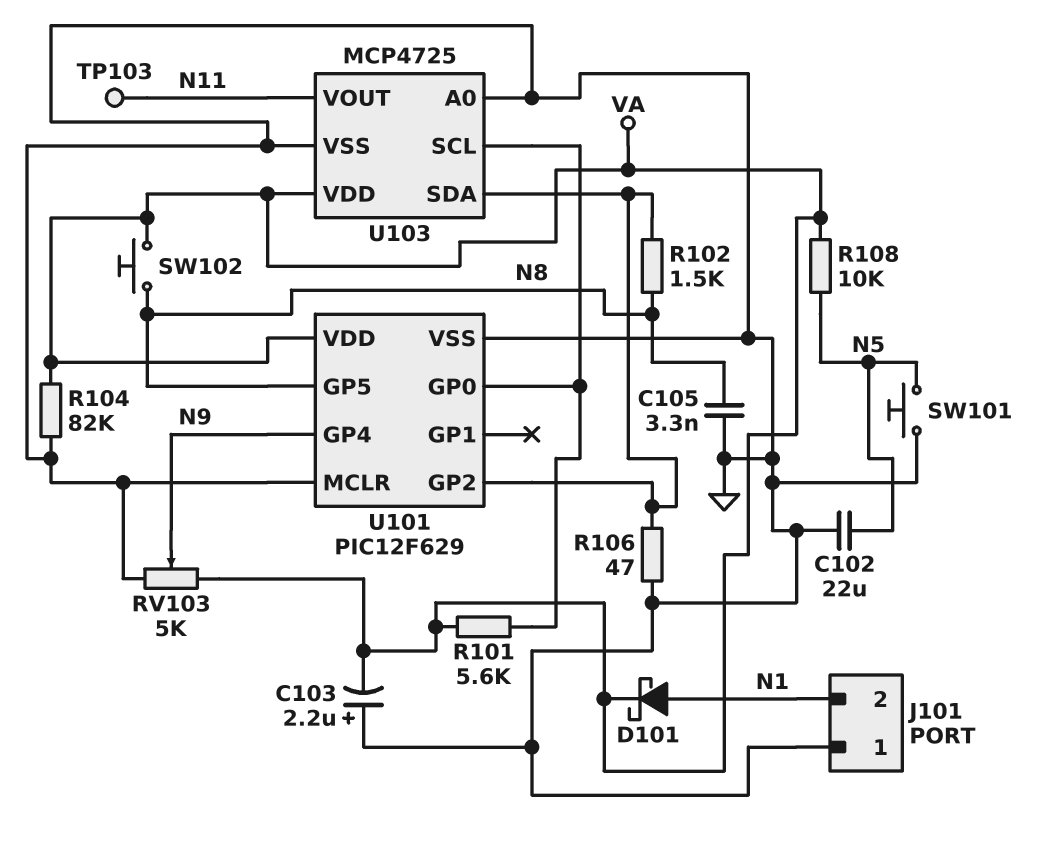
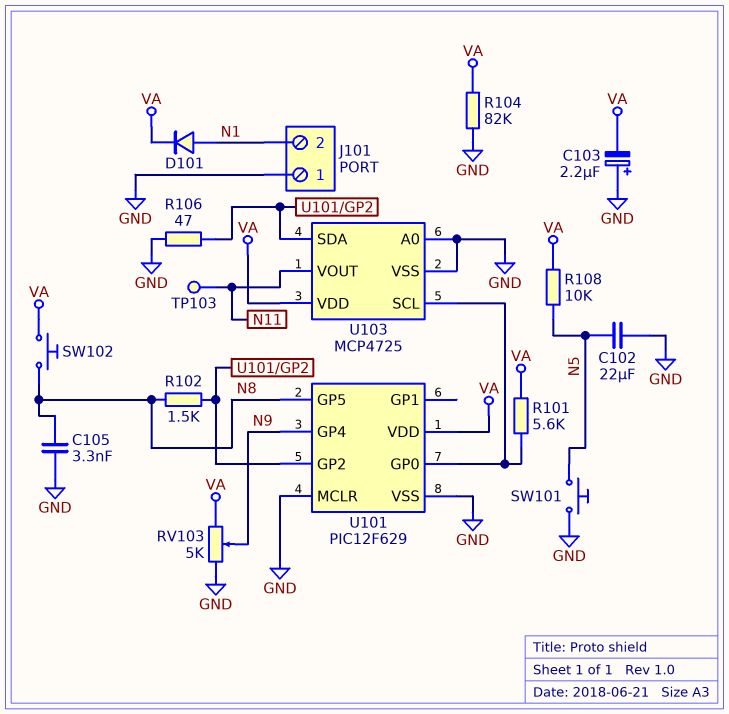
D101: schottky (A N1, K VA) -> diode (A N1, K VA)

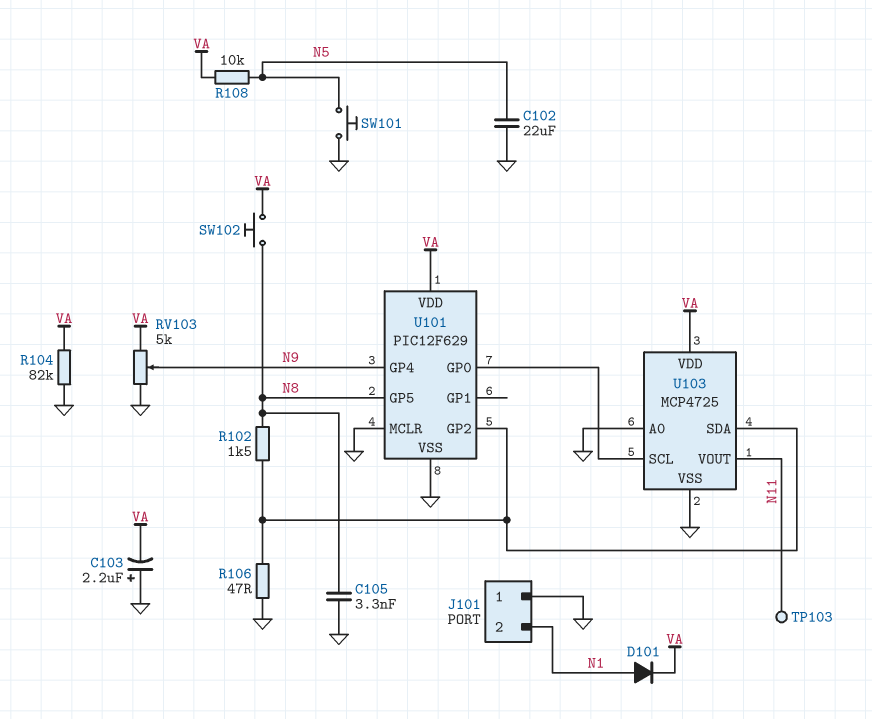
R101: 5.6k (U101/GP0, VA) -> none

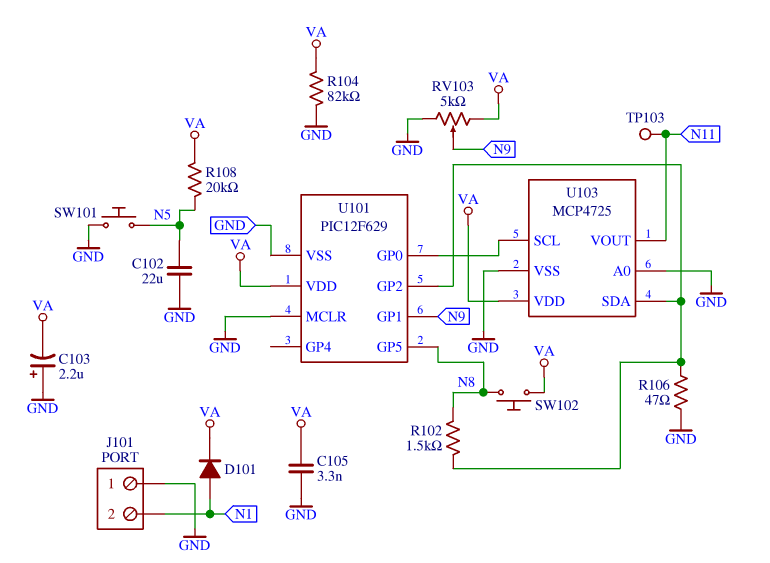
C105: 3.3nF (GND, N8) -> 3.3nF (GND, VA)
R108: 10k (N5, VA) -> 20k (N5, VA)
U101 pin GP1: none -> N9
U101 pin GP4: N9 -> none

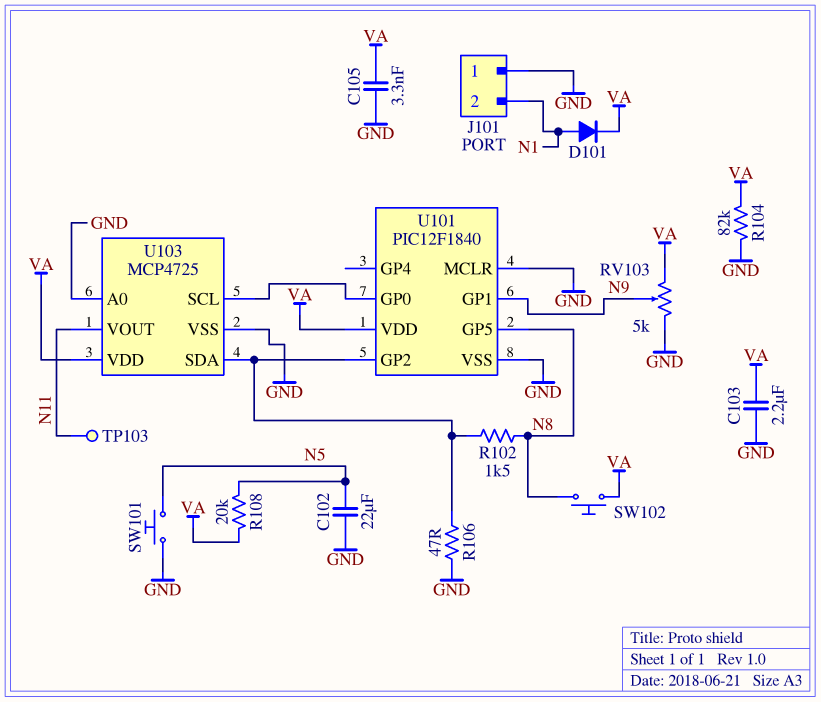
C103: 2.2uF (plus GND, minus VA) -> 2.2uF (GND, VA)
U101: PIC12F629 -> PIC12F1840

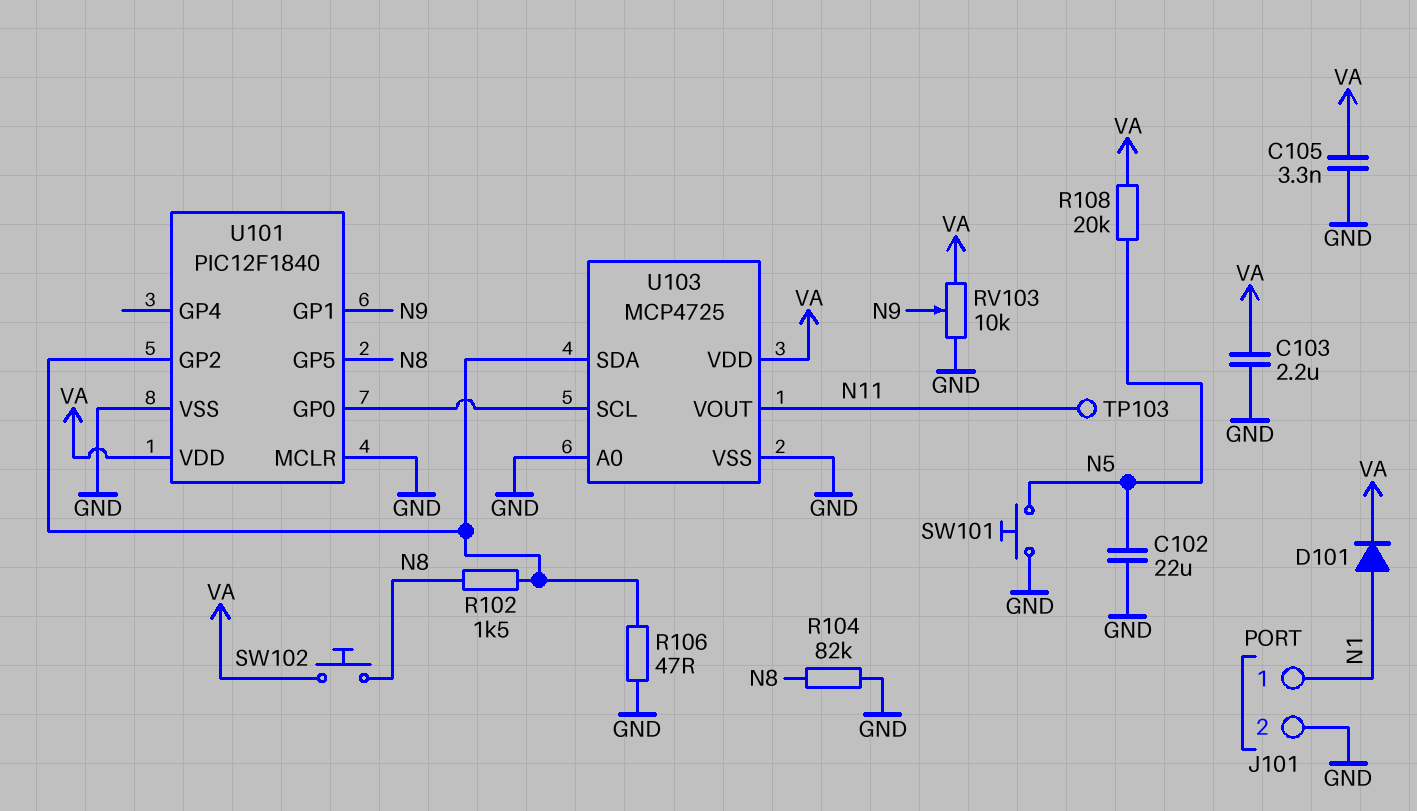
J101 pin 1: GND -> N1
J101 pin 2: N1 -> GND
R104: 82k (GND, VA) -> 82k (GND, N8)
RV103: 5k (GND, VA, wiper N9) -> 10k (GND, VA, wiper N9)

